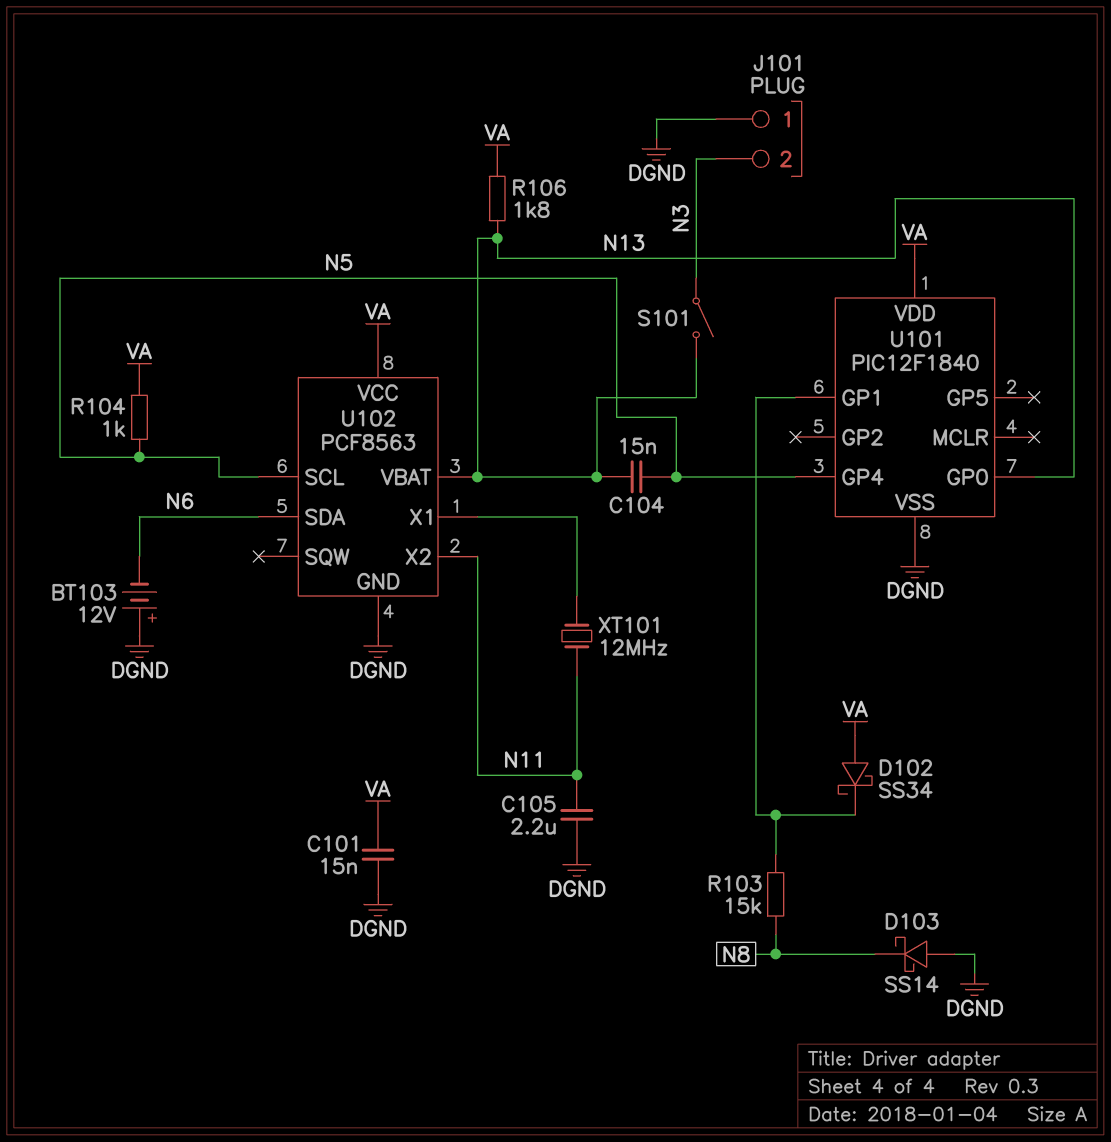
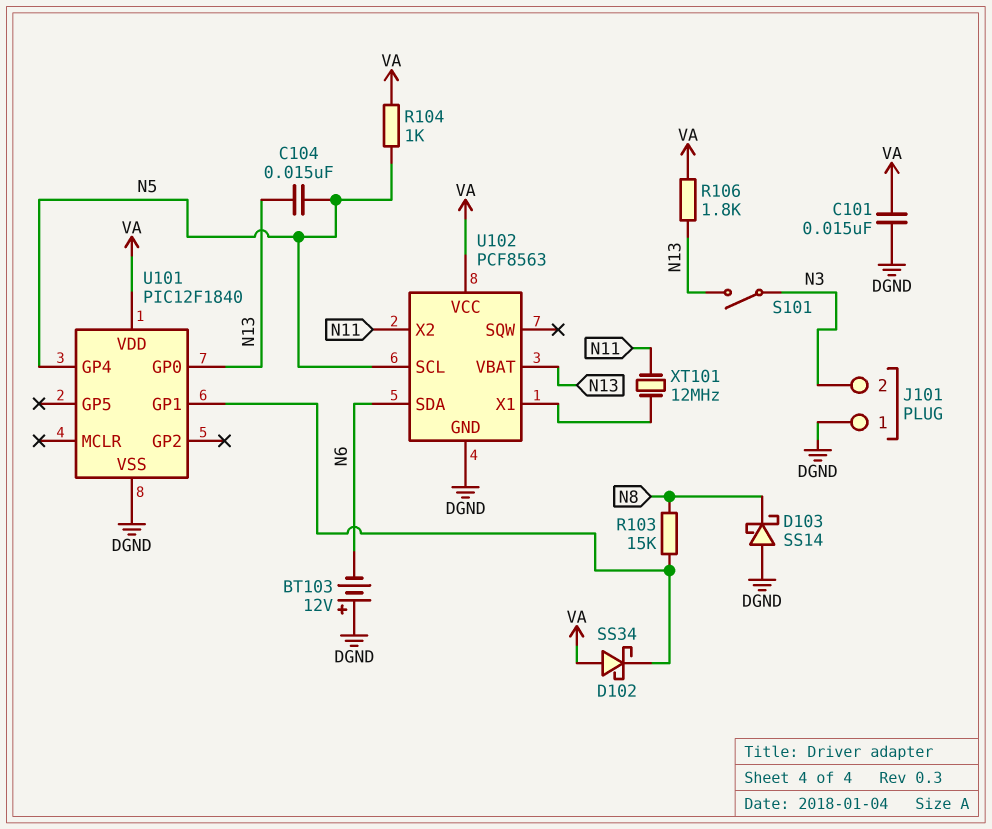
C105: 2.2uF (DGND, N11) -> none

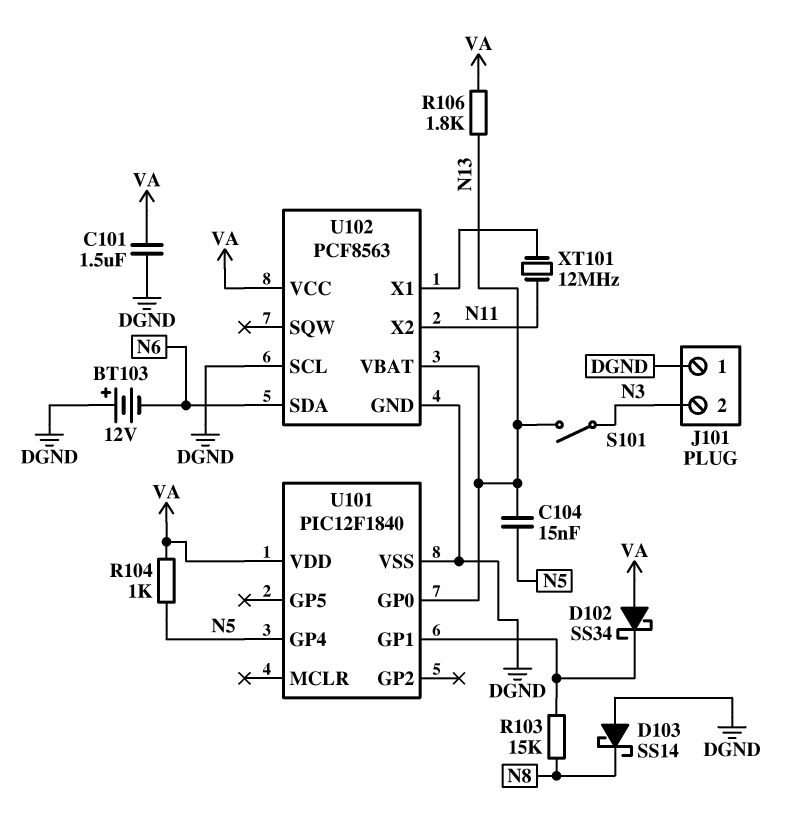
C101: 15nF (DGND, VA) -> 1.5uF (DGND, VA)
U102 pin SCL: N5 -> DGND

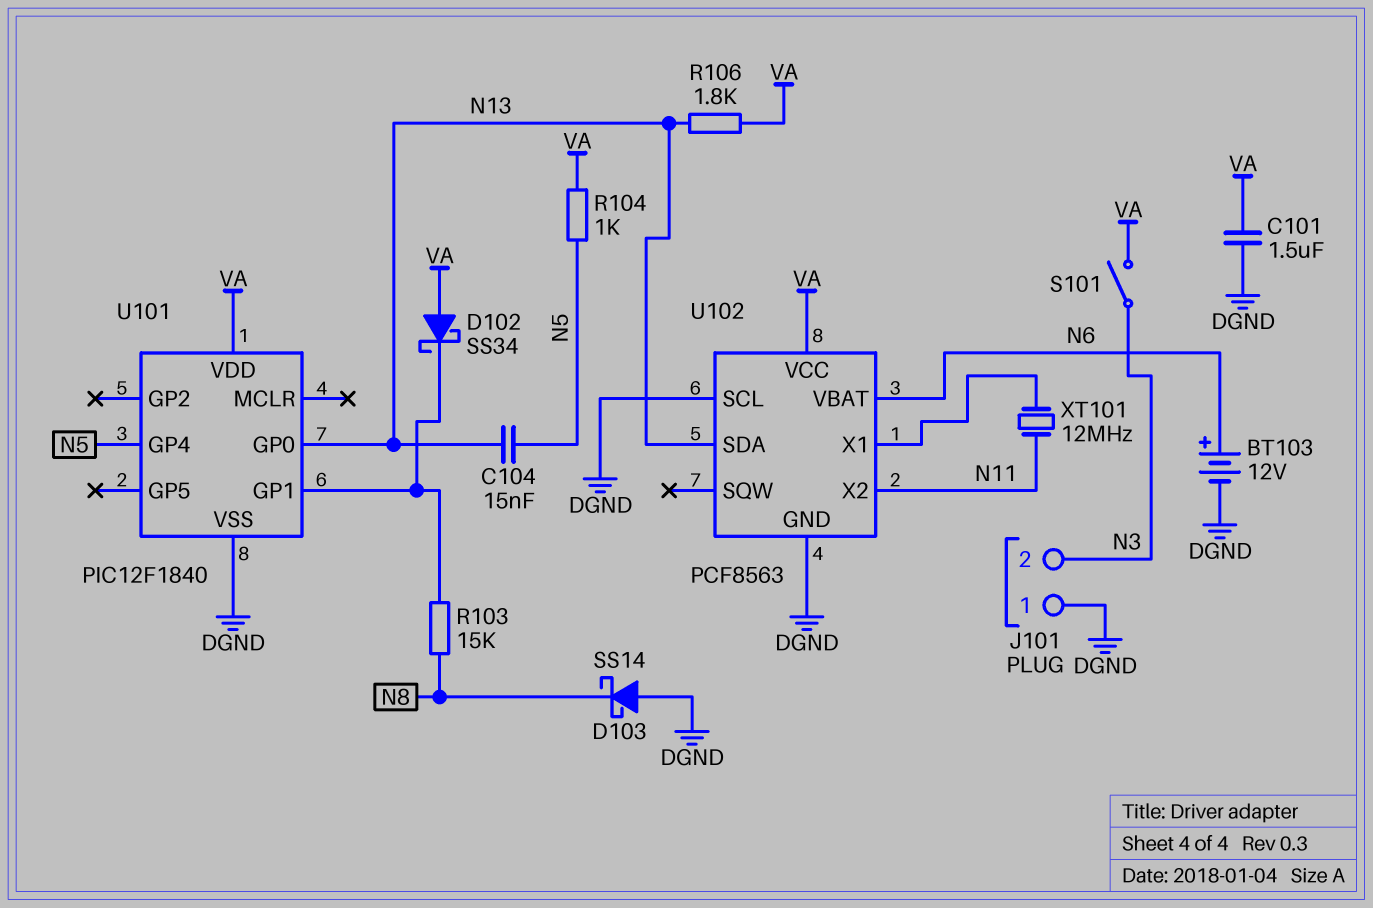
BT103: 12V (plus DGND, minus N6) -> 12V (plus N6, minus DGND)
S101: switch (N3, N13) -> switch (N3, VA)
U102 pin SDA: N6 -> N13
U102 pin VBAT: N13 -> N6

